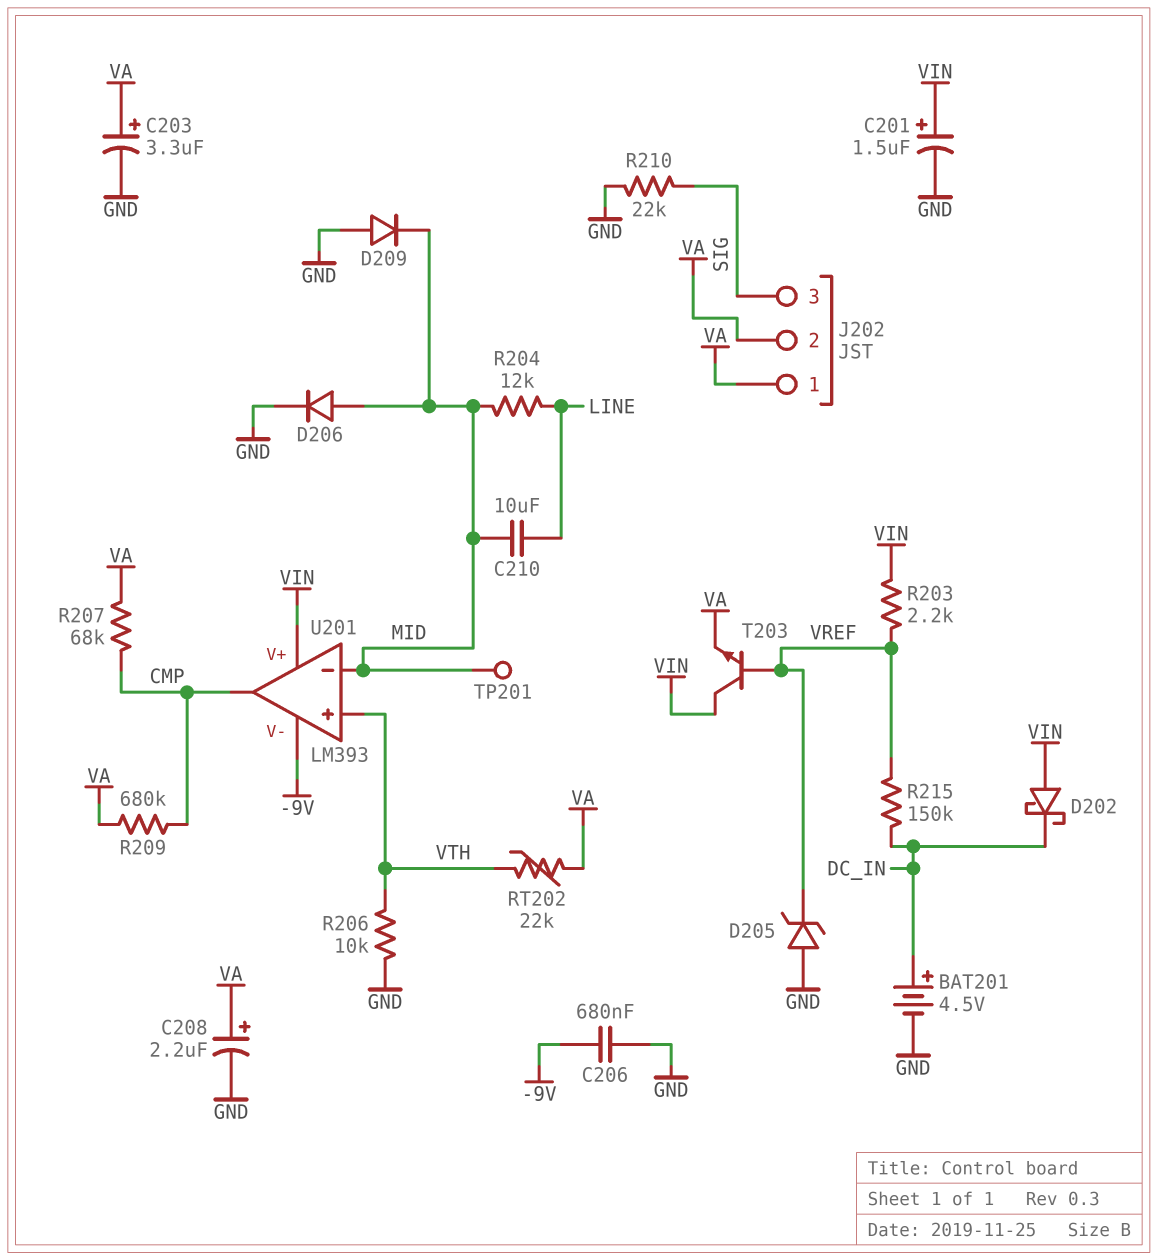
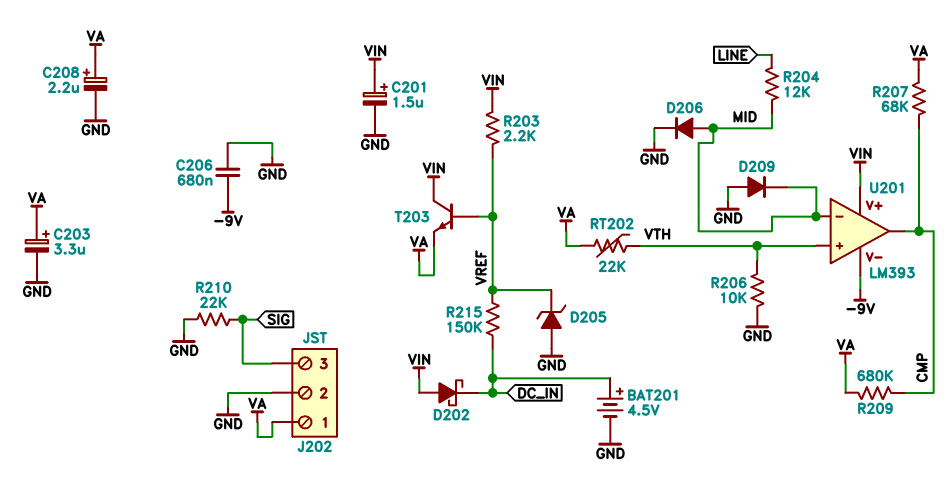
C210: 10uF (LINE, MID) -> none
J202 pin 2: VA -> GND
TP201: test point (MID) -> none

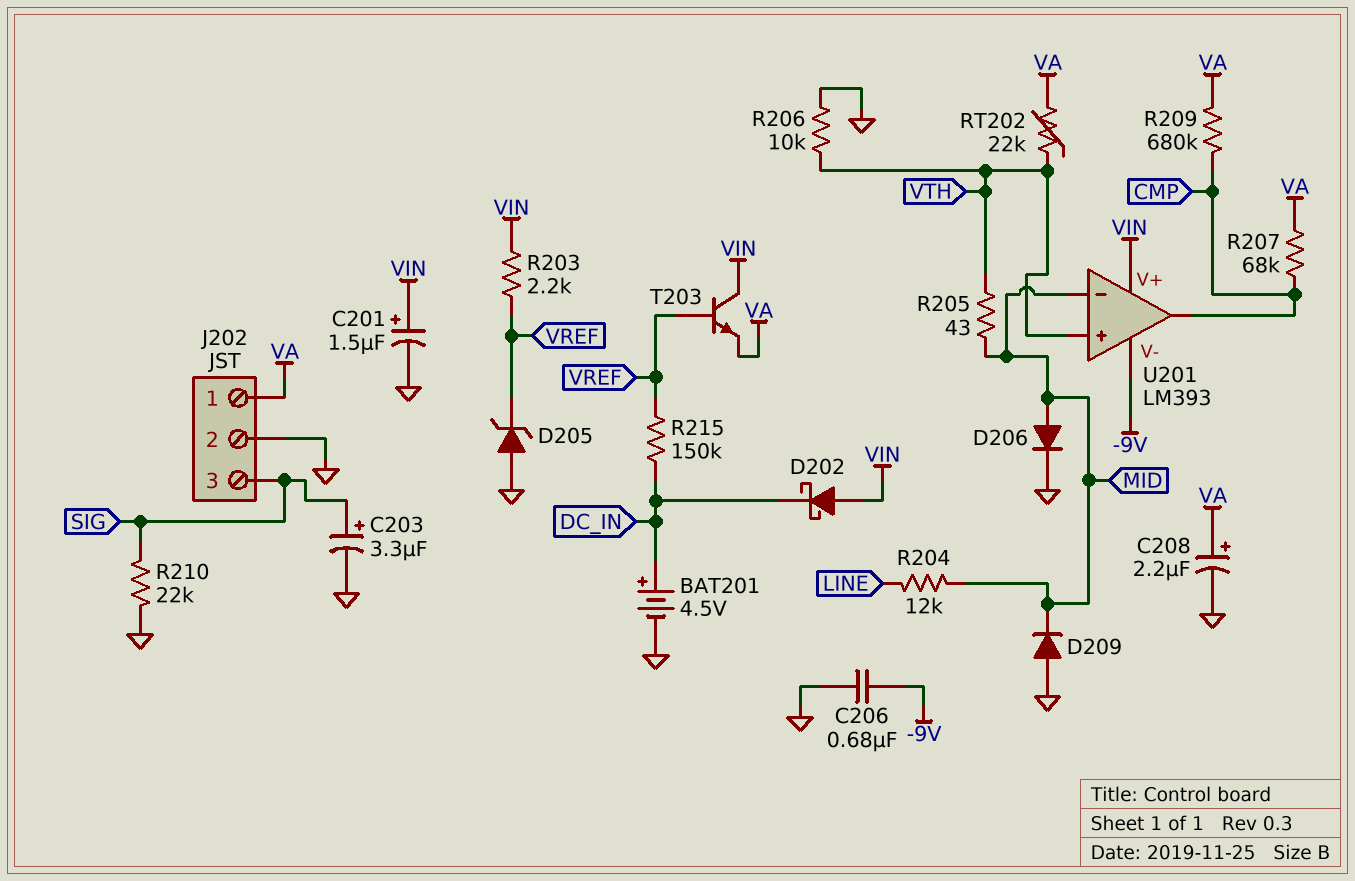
C203: 3.3uF (plus VA, minus GND) -> 3.3uF (plus SIG, minus GND)
R205: none -> 43 (MID, VTH)

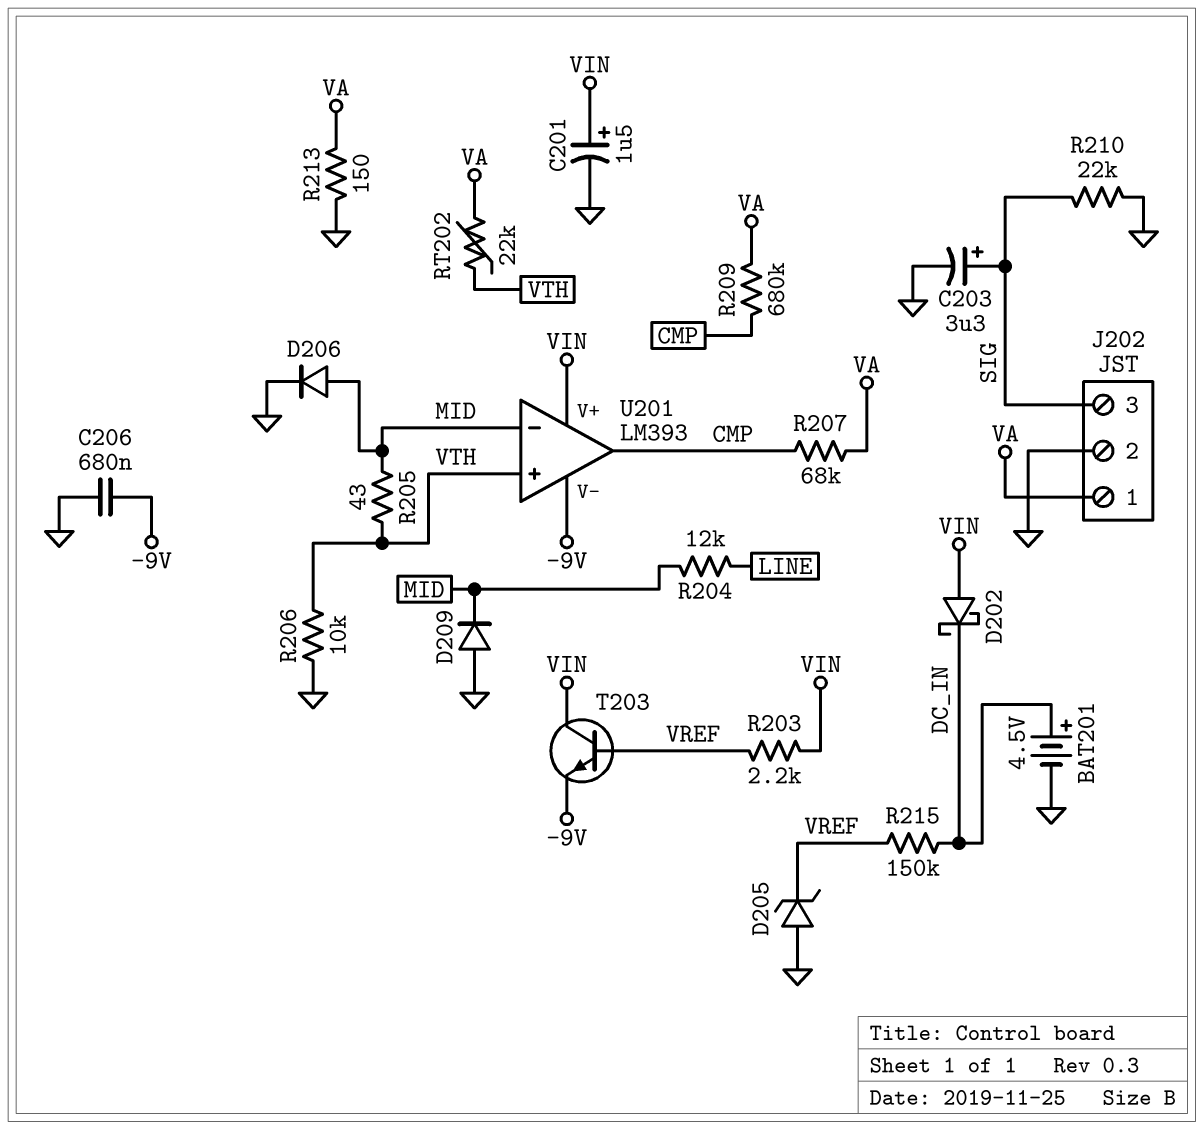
C208: 2.2uF (plus VA, minus GND) -> none
R213: none -> 150 (GND, VA)
T203: NPN (B VREF, C VIN, E VA) -> NPN (B VREF, C VIN, E -9V)

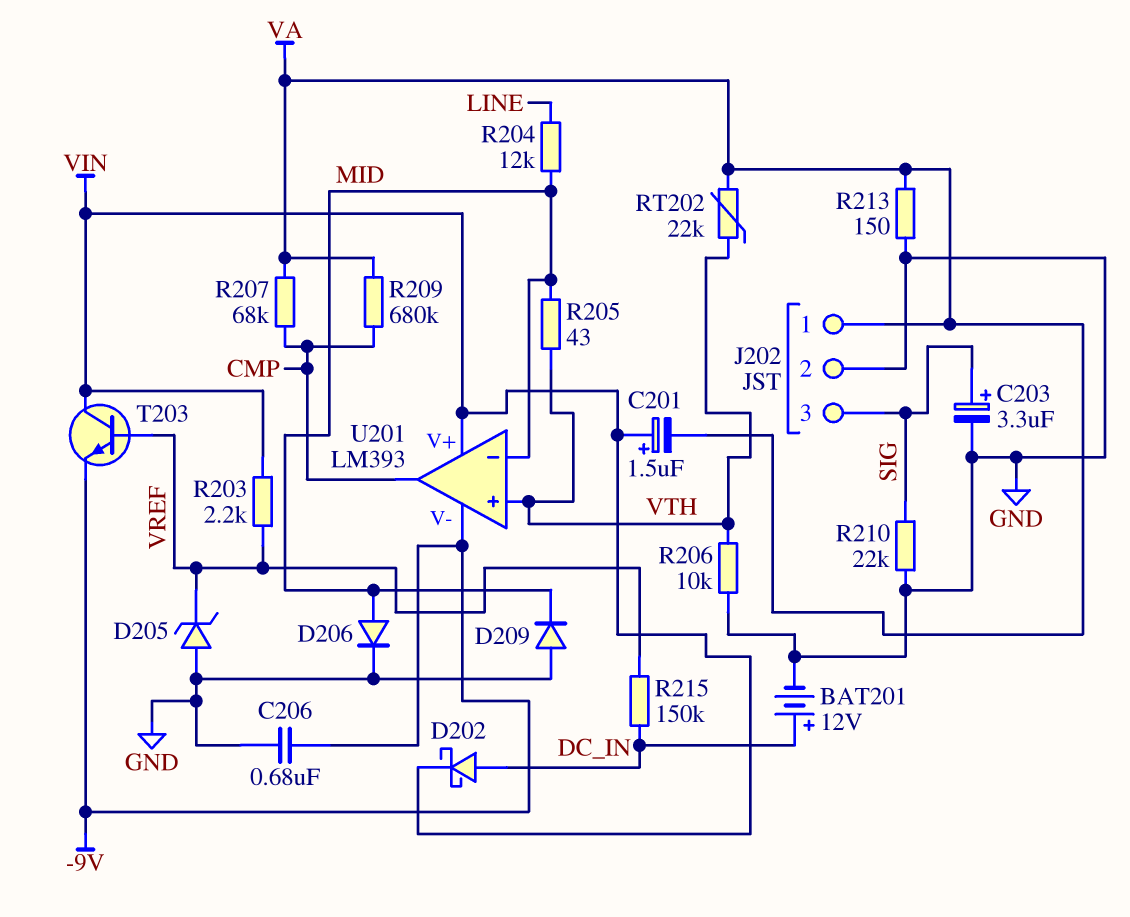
BAT201: 4.5V (plus DC_IN, minus GND) -> 12V (plus DC_IN, minus GND)
C201: 1.5uF (plus VIN, minus GND) -> 1.5uF (plus VIN, minus VA)
D202: schottky (A VIN, K DC_IN) -> schottky (A DC_IN, K VIN)

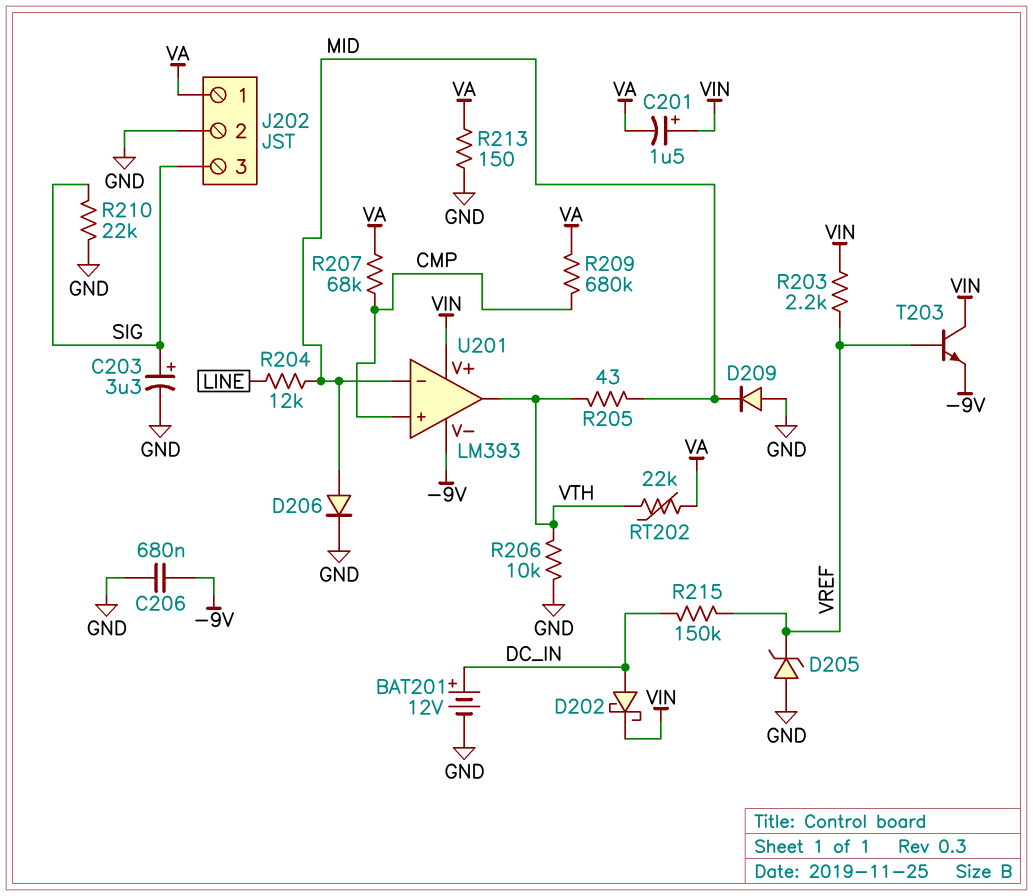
U201 pin in+: VTH -> CMP
U201 pin out: CMP -> VTH

